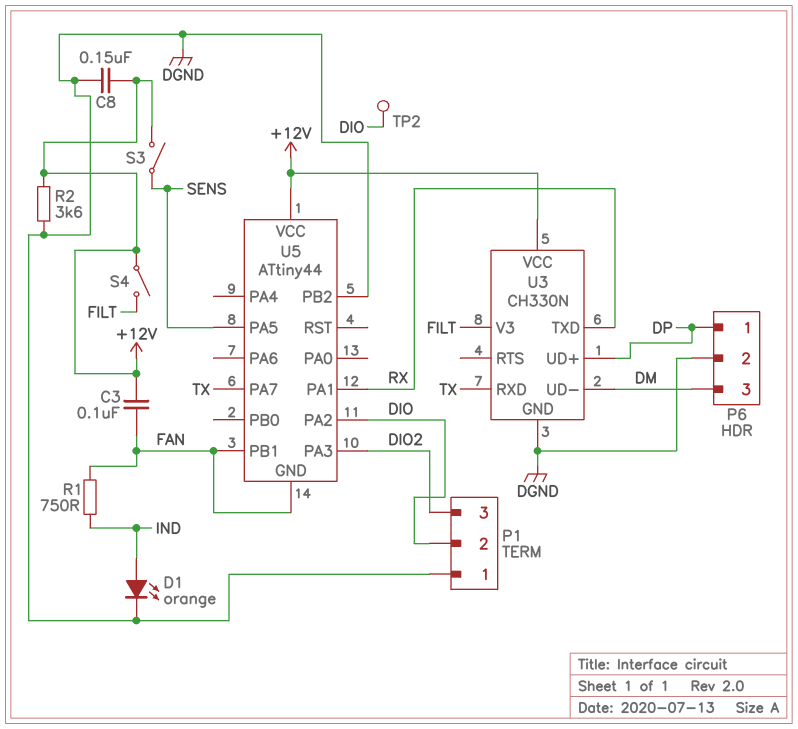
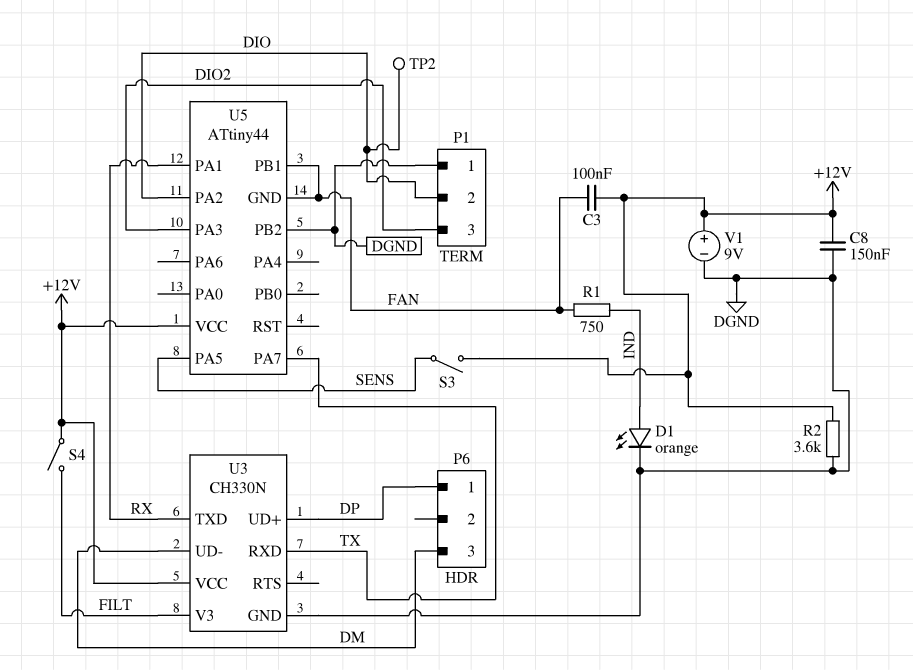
P6 pin 2: DGND -> none
V1: none -> 9V (plus +12V, minus DGND)

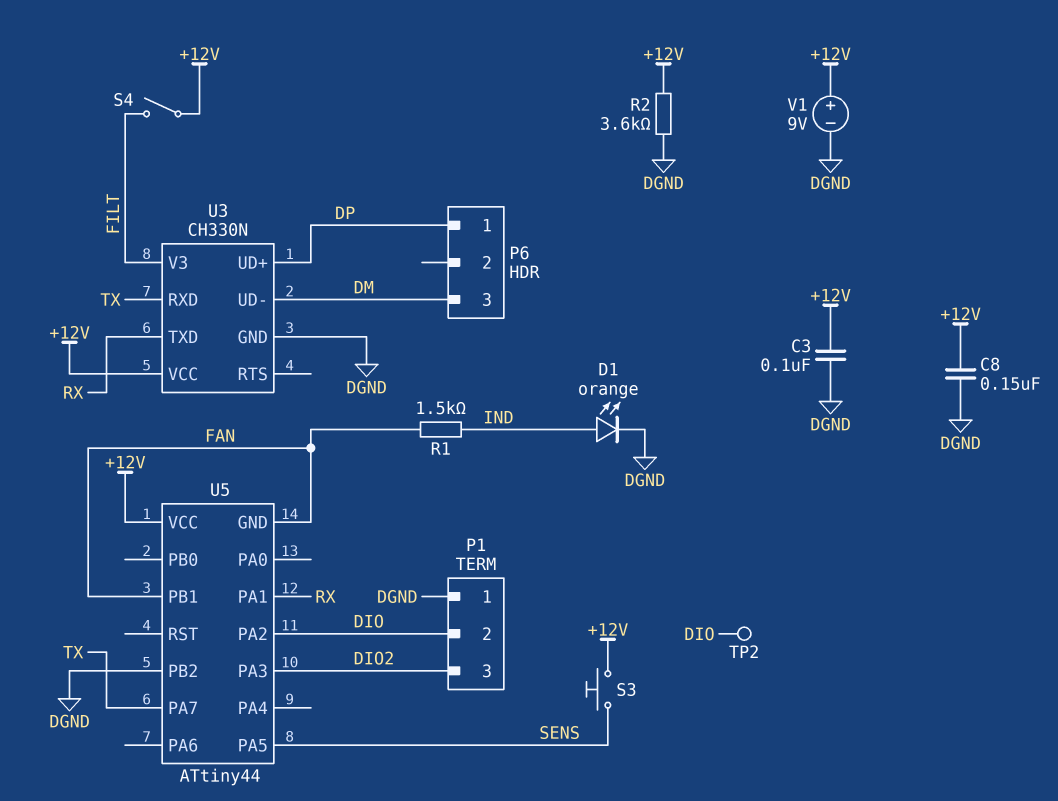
C3: 100nF (+12V, FAN) -> 100nF (+12V, DGND)
R1: 750 (FAN, IND) -> 1.5k (FAN, IND)
S3: switch (+12V, SENS) -> button (+12V, SENS)

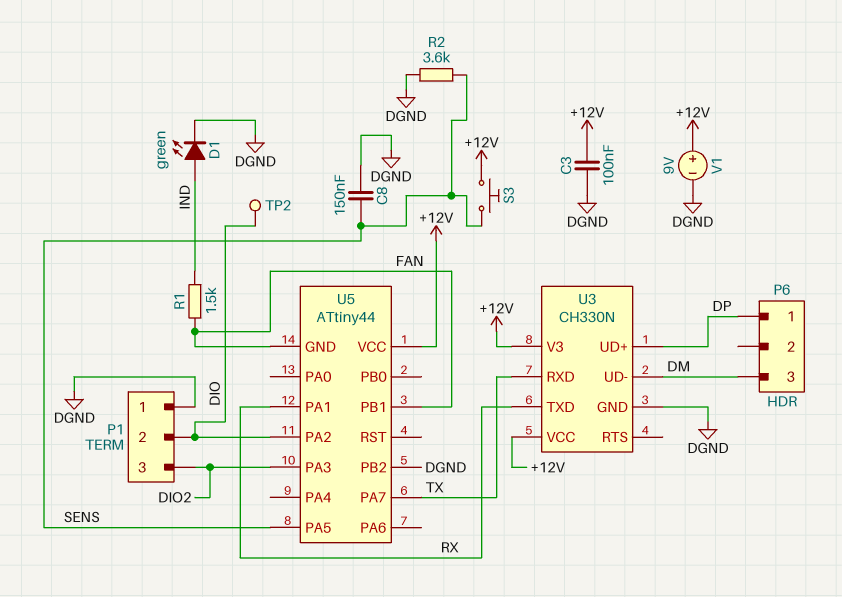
C8: 150nF (+12V, DGND) -> 150nF (DGND, SENS)
D1: LED orange (A IND, K DGND) -> LED green (A IND, K DGND)
R2: 3.6k (+12V, DGND) -> 3.6k (DGND, SENS)
S4: switch (+12V, FILT) -> none
U3 pin V3: FILT -> +12V

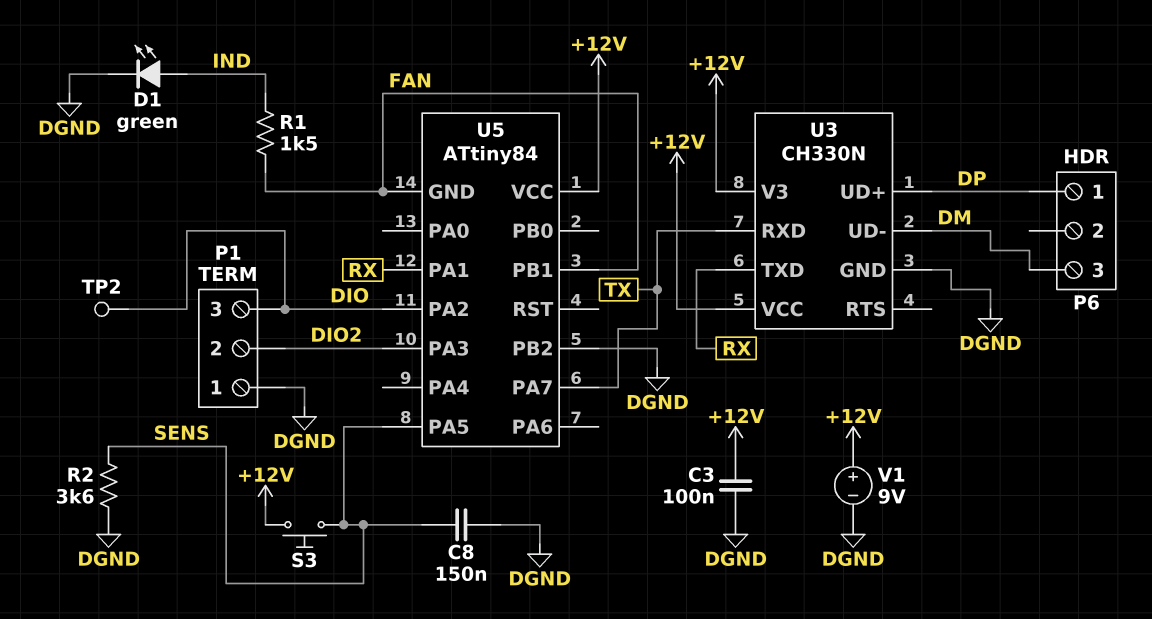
P1 pin 2: DIO -> DIO2
P1 pin 3: DIO2 -> DIO
U5: ATtiny44 -> ATtiny84

